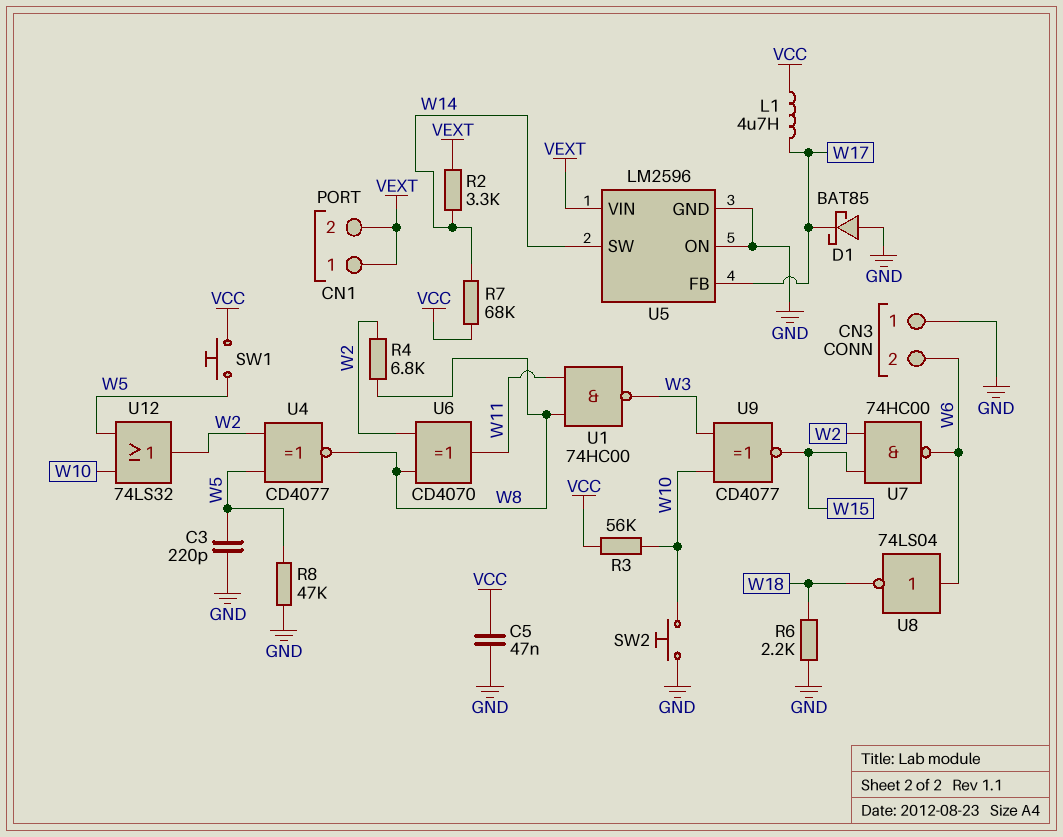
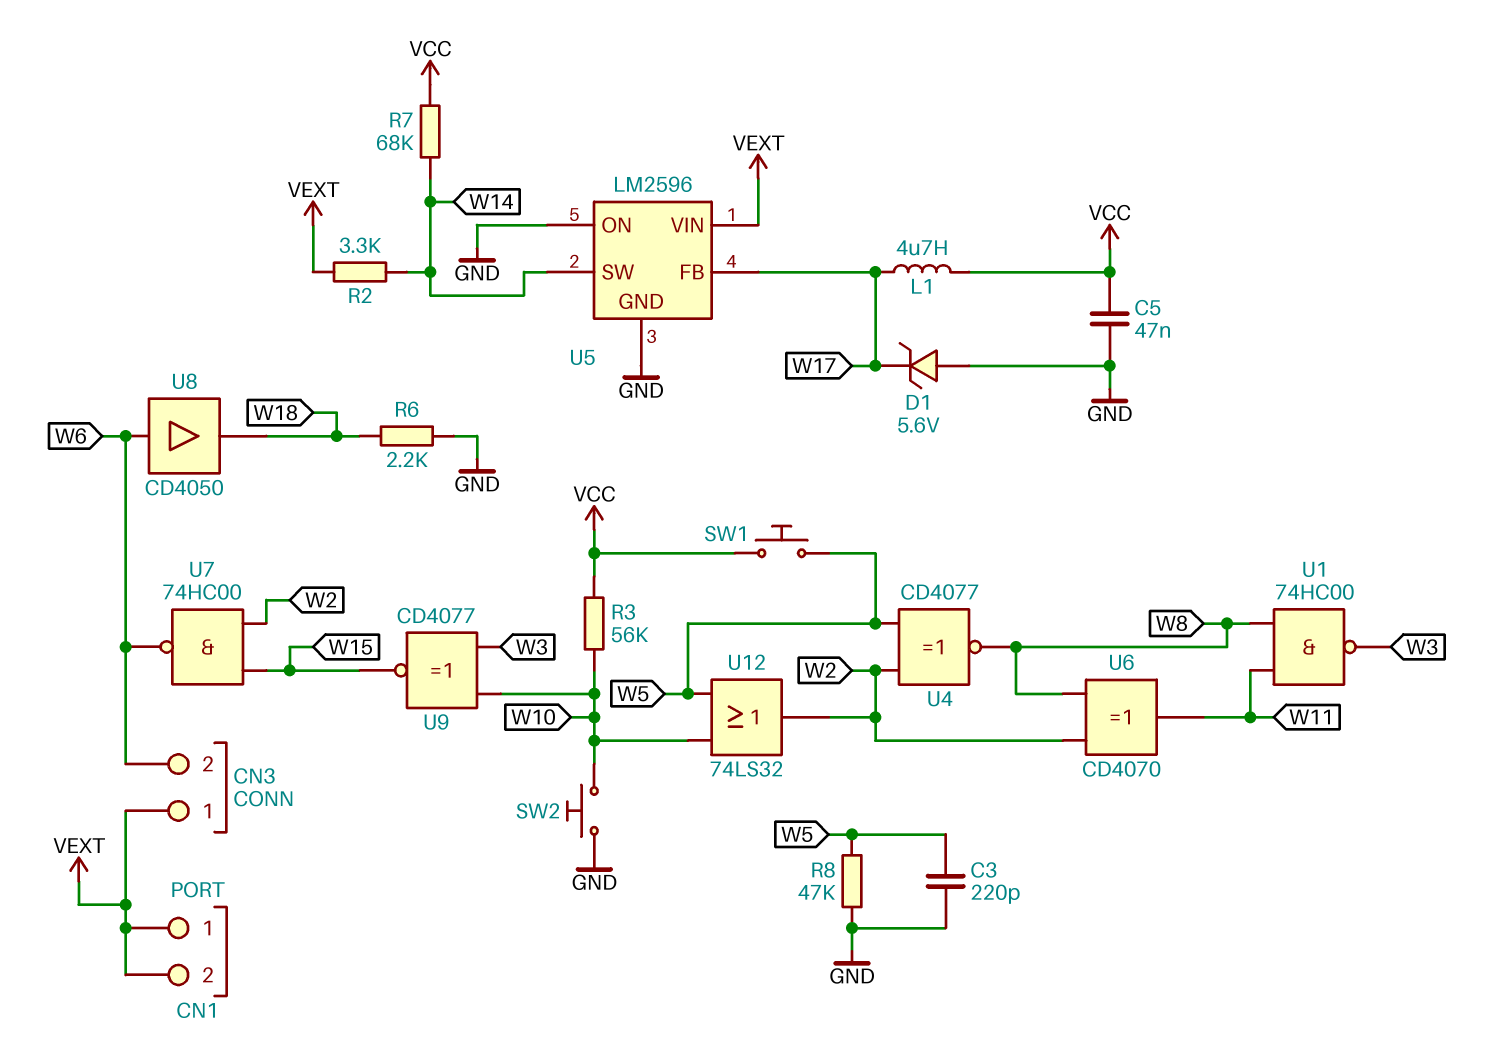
CN3 pin 1: GND -> VEXT
D1: schottky BAT85 (A GND, K W17) -> zener 5.6V (A GND, K W17)
R4: 6.8k (W2, W8) -> none
U8: NOT 74LS04 (in W6, out W18) -> buffer CD4050 (in W6, out W18)

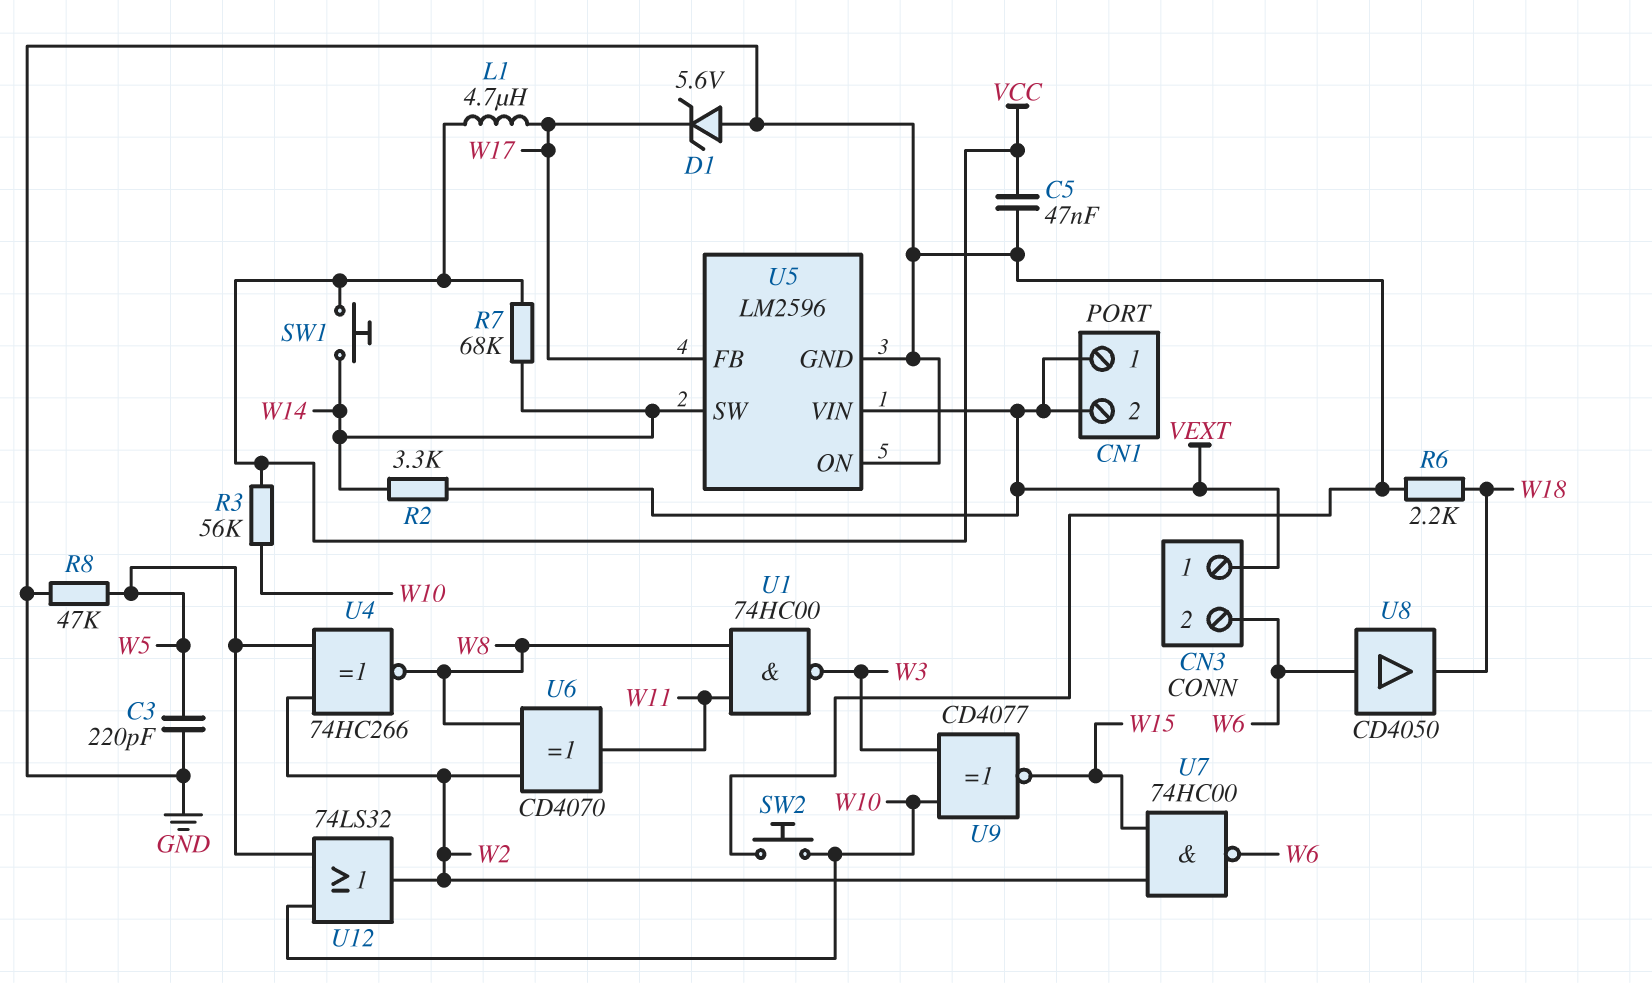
SW1: button (VCC, W5) -> button (VCC, W14)
U4: XNOR CD4077 (in W2, in W5, out W8) -> XNOR 74HC266 (in W2, in W5, out W8)

